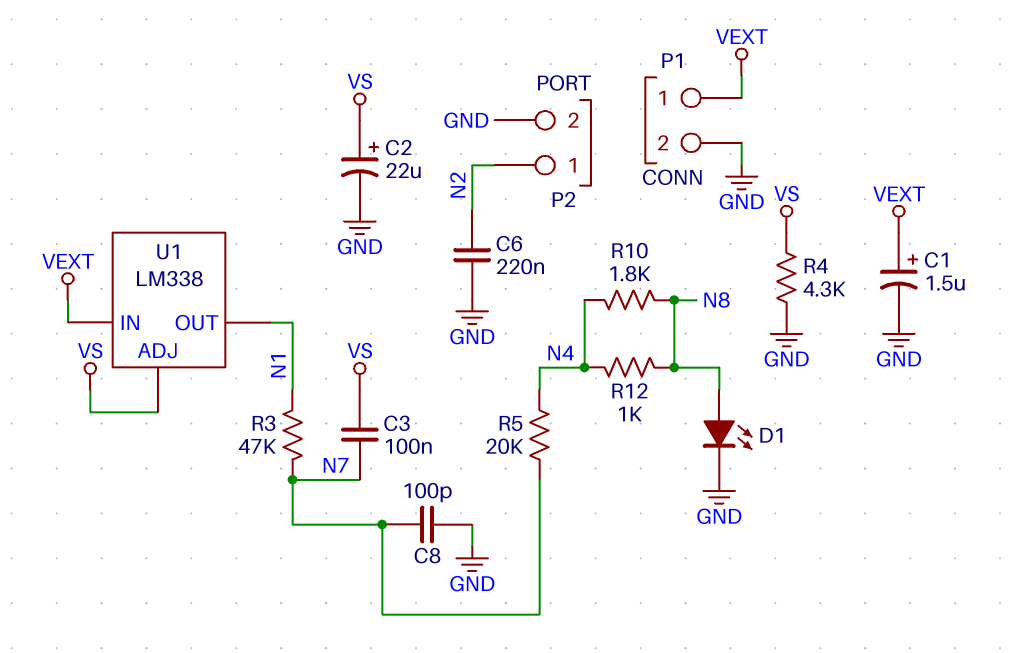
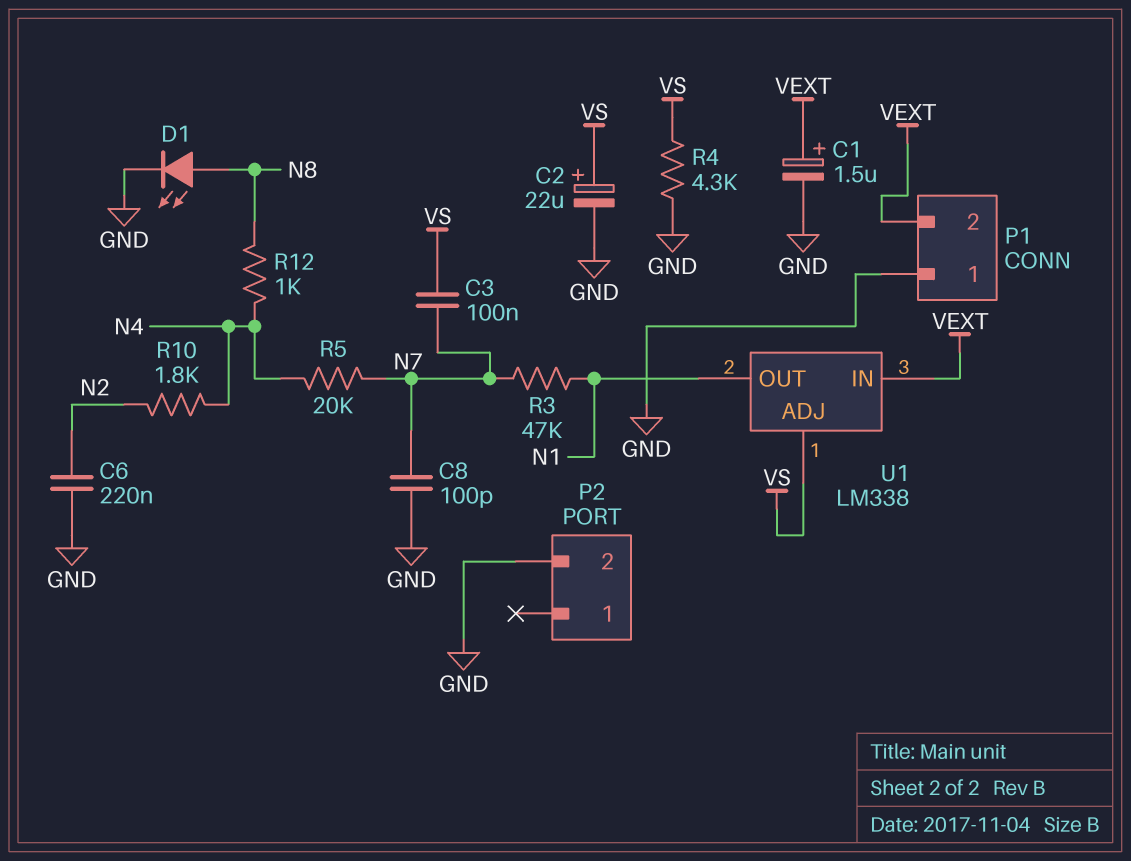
P1 pin 1: VEXT -> GND
P1 pin 2: GND -> VEXT
P2 pin 1: N2 -> none
R10: 1.8k (N4, N8) -> 1.8k (N2, N4)

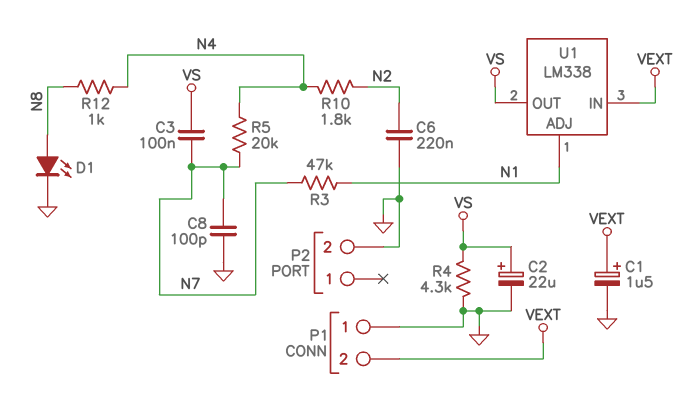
U1 pin ADJ: VS -> N1
U1 pin OUT: N1 -> VS

